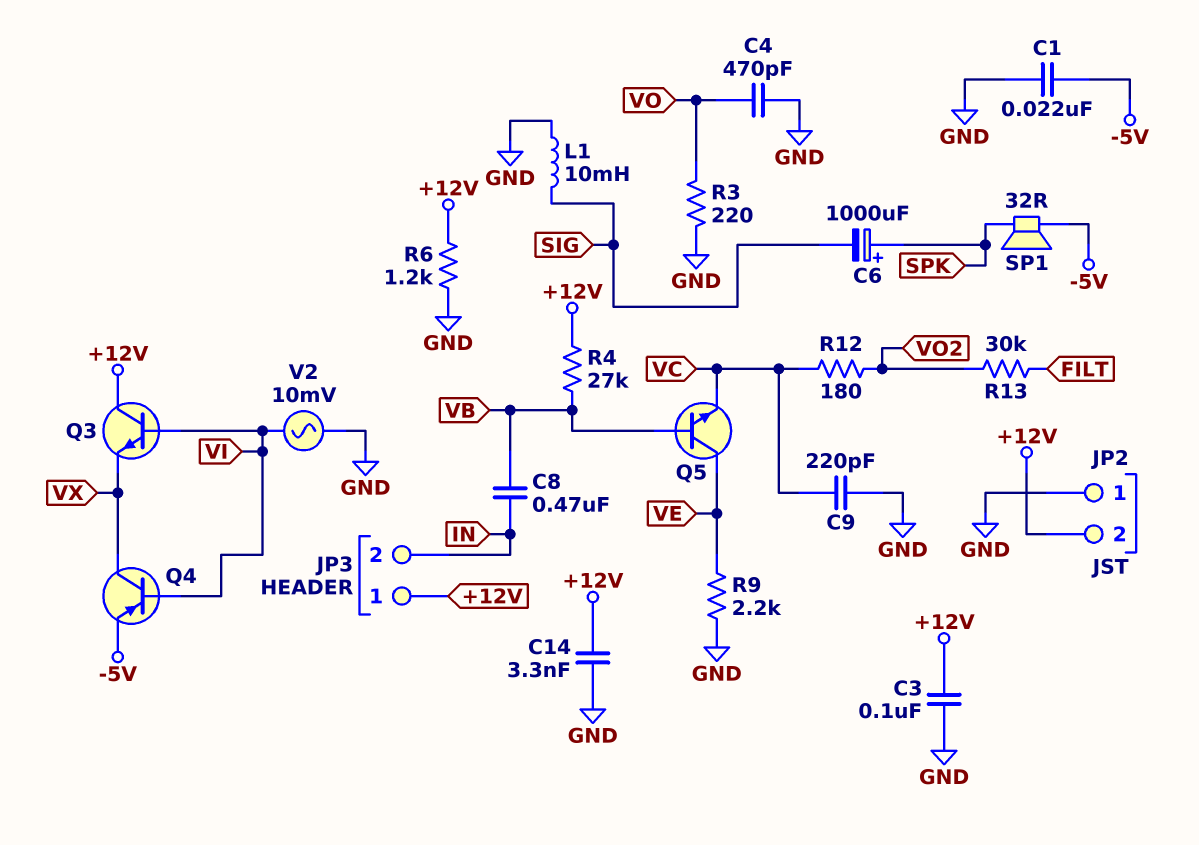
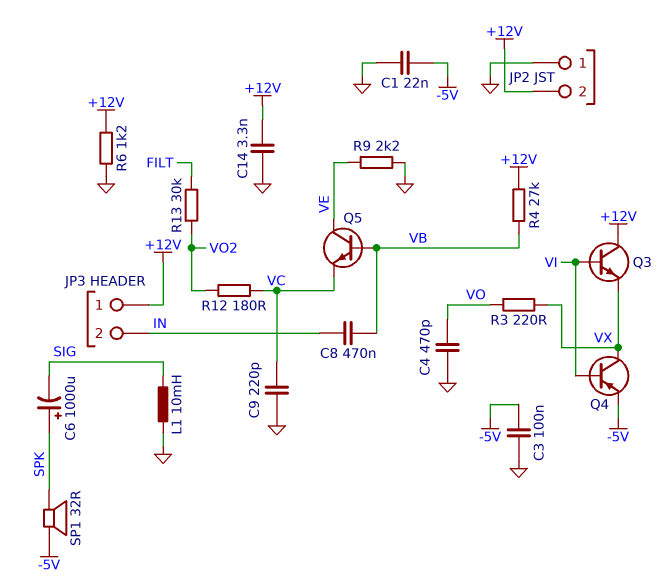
C3: 100nF (+12V, GND) -> 100nF (-5V, GND)
R3: 220 (GND, VO) -> 220 (VO, VX)
V2: AC 10mV (GND, VI) -> none

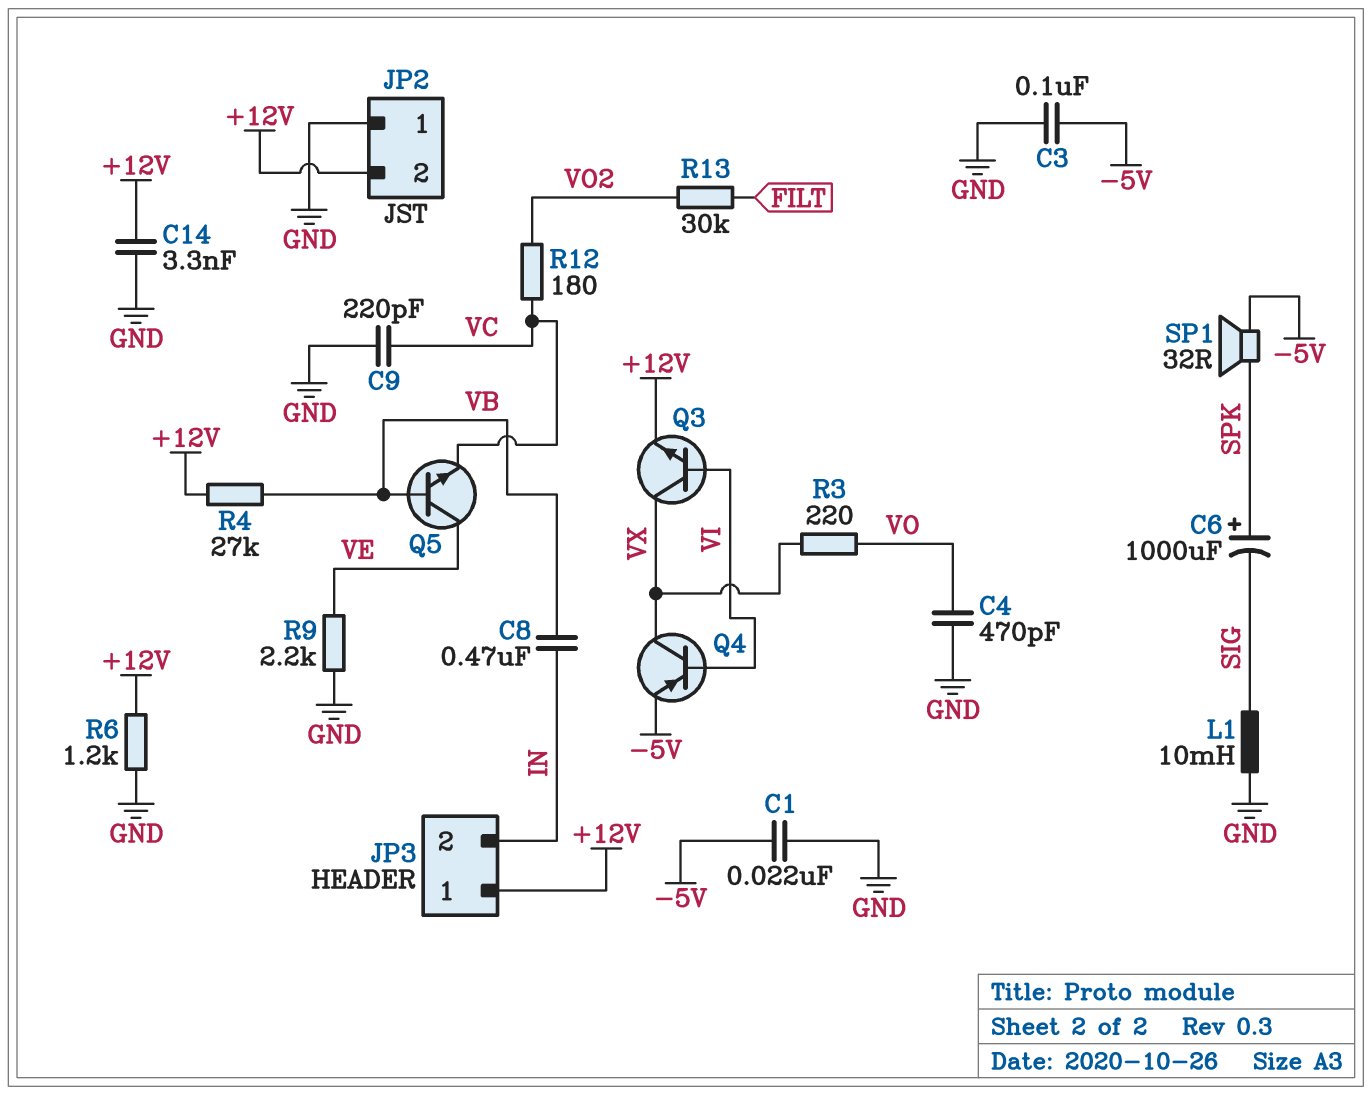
Q3: NPN (B VI, C +12V, E VX) -> NPN (B VI, C VX, E +12V)

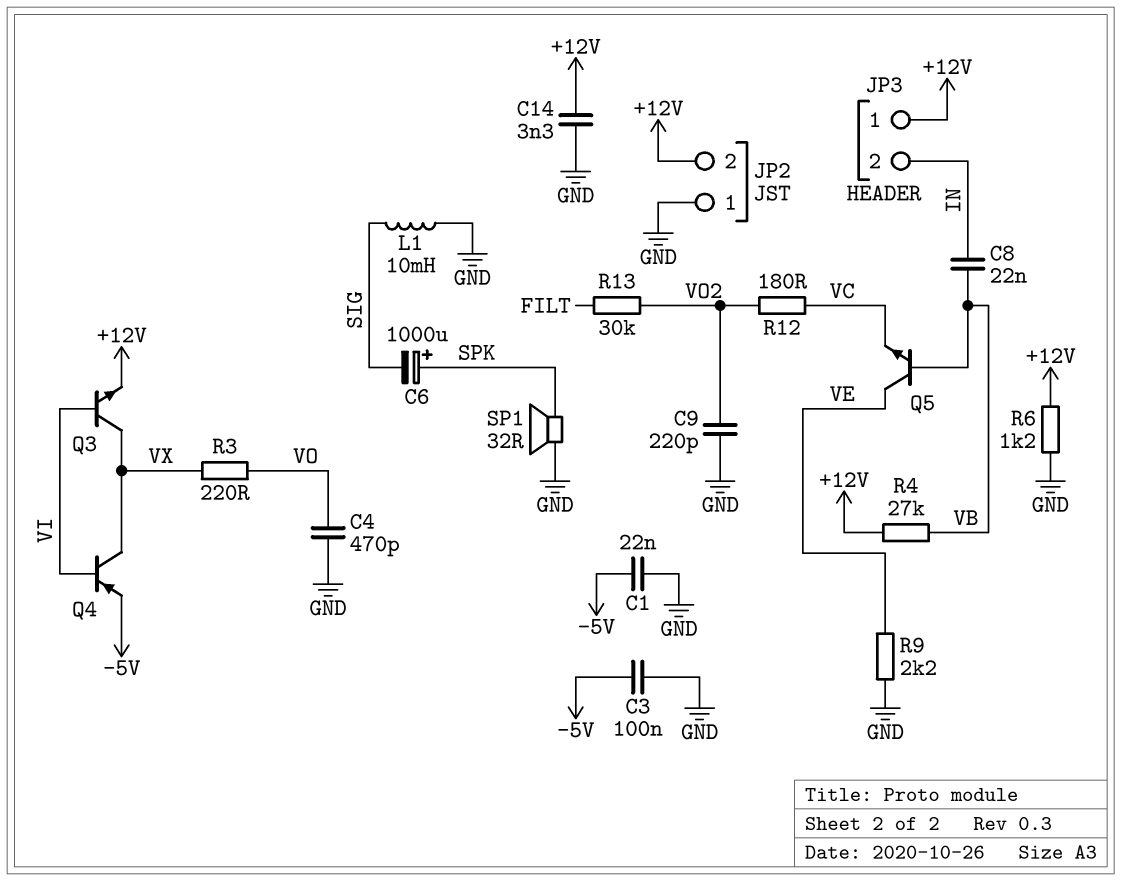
C8: 470nF (IN, VB) -> 22nF (IN, VB)
C9: 220pF (GND, VC) -> 220pF (GND, VO2)
SP1: speaker 32R (-5V, SPK) -> speaker 32R (GND, SPK)

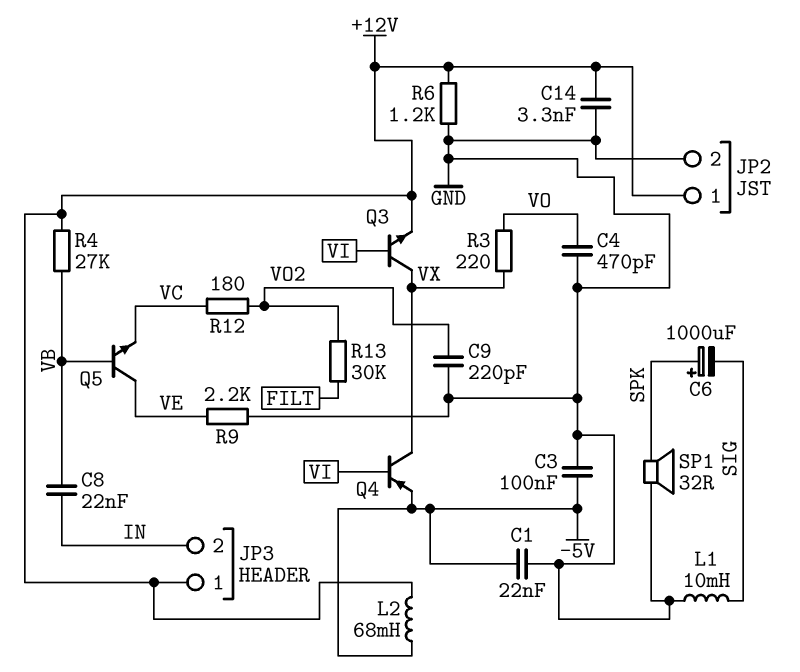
JP2 pin 1: GND -> +12V
JP2 pin 2: +12V -> GND
L2: none -> 68mH (+12V, -5V)

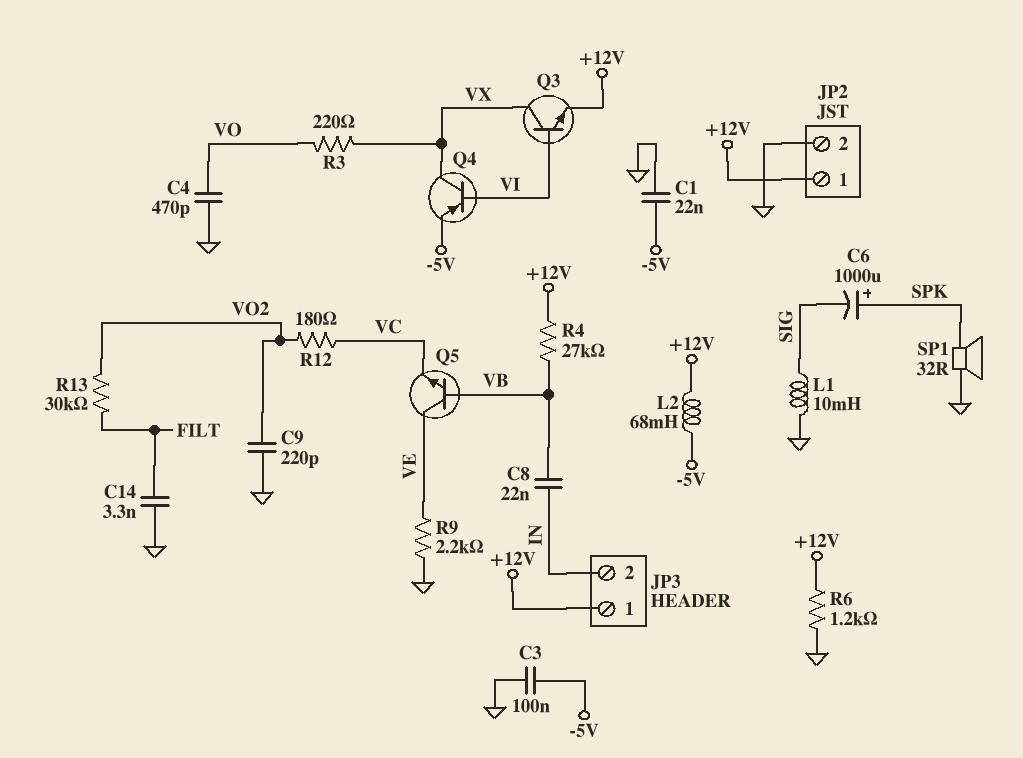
C14: 3.3nF (+12V, GND) -> 3.3nF (FILT, GND)

